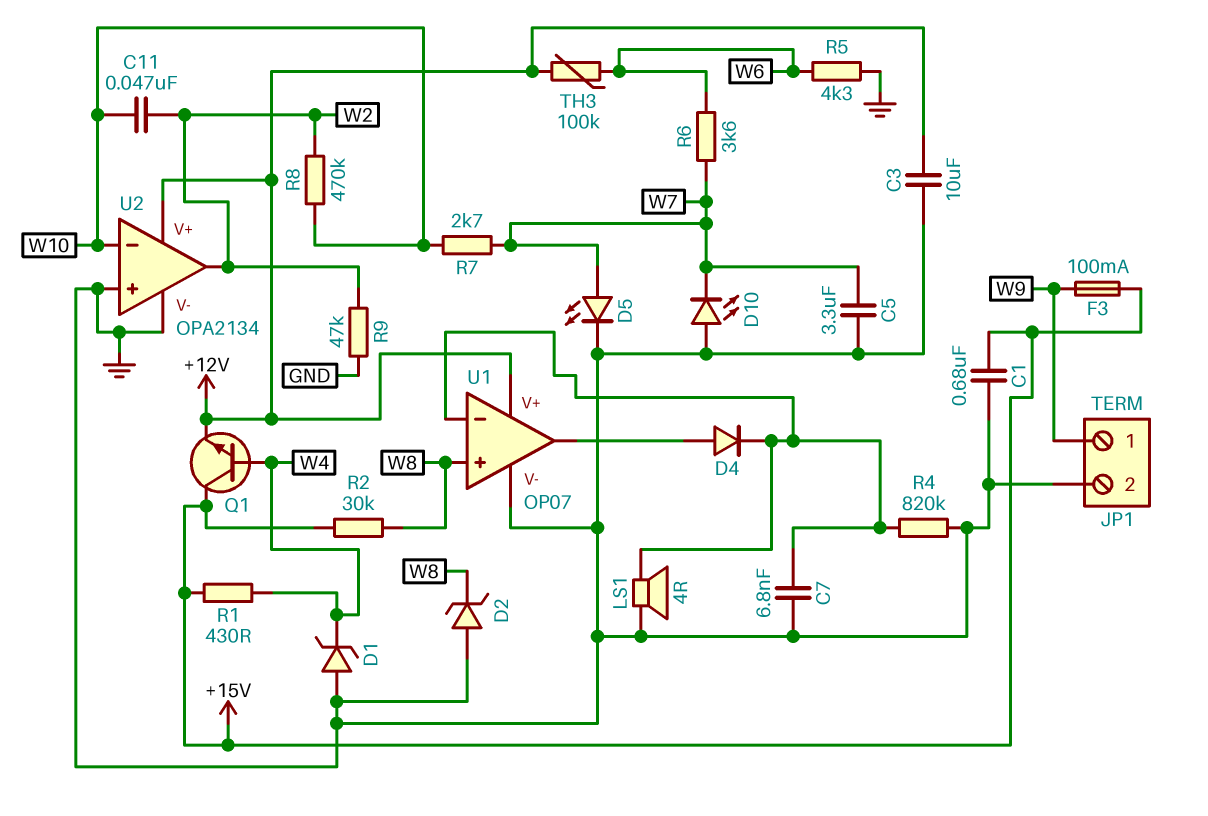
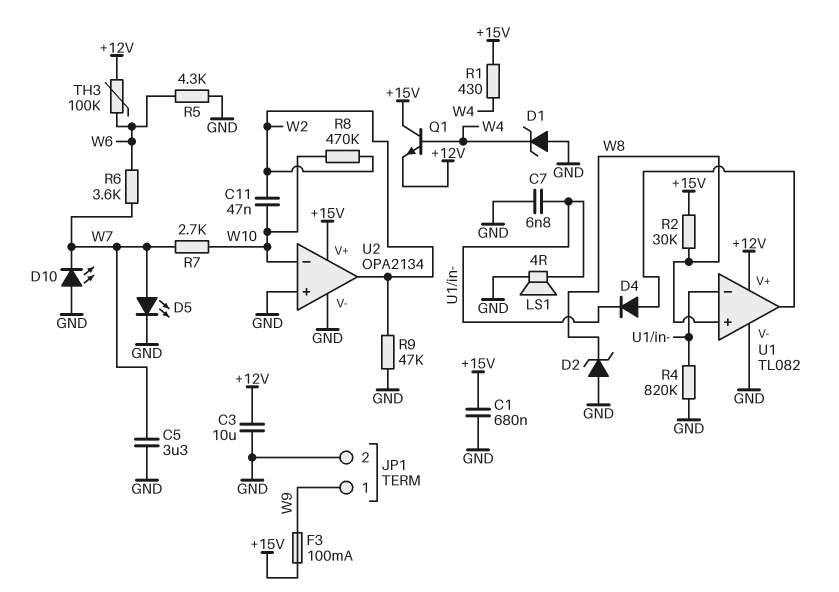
U1: OP07 -> TL082
U2 pin V+: +12V -> +15V

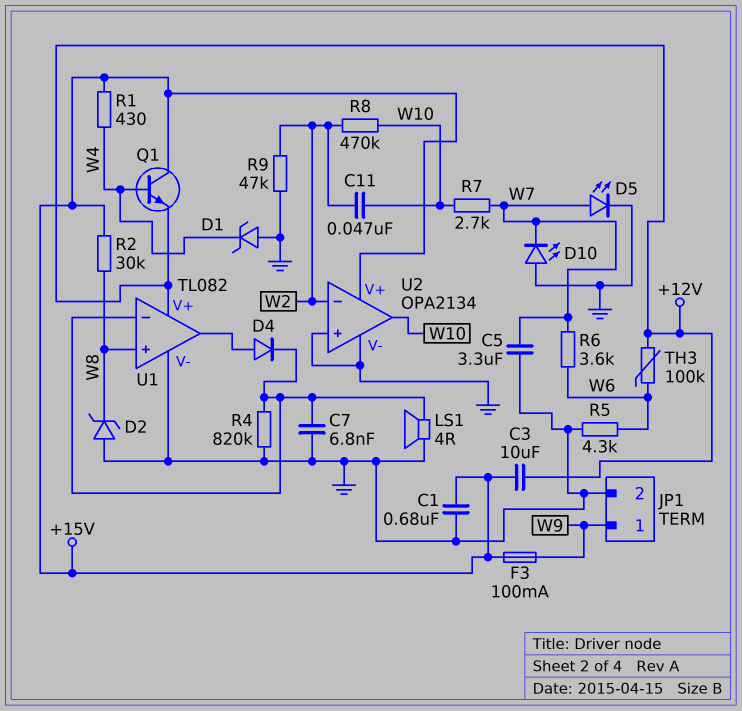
C3: 10uF (+12V, GND) -> 10uF (+12V, +15V)
U2 pin in-: W10 -> W2
U2 pin out: W2 -> W10

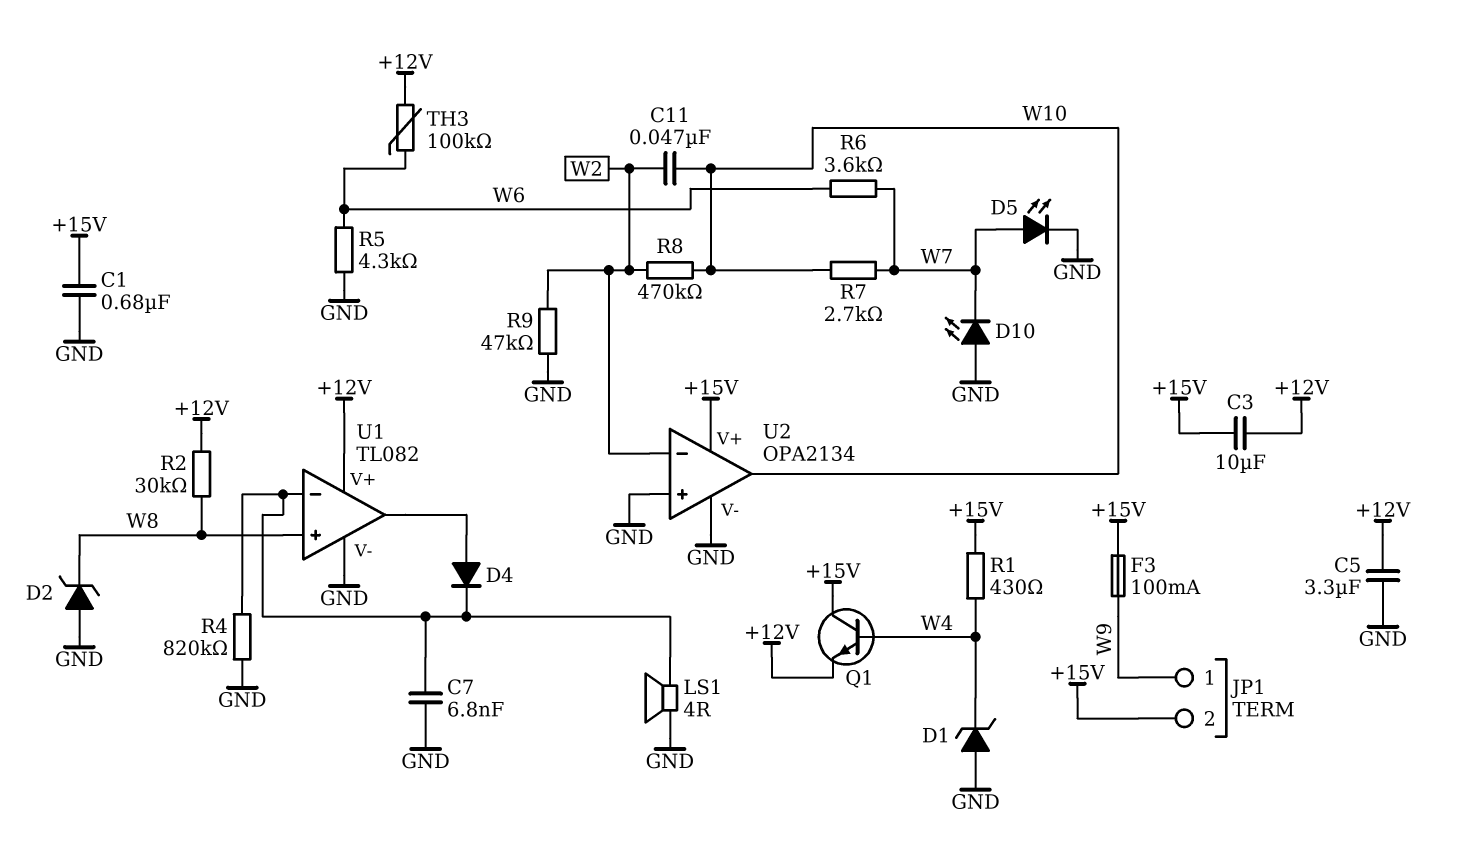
C5: 3.3uF (GND, W7) -> 3.3uF (+12V, GND)
JP1 pin 2: GND -> +15V
R2: 30k (+15V, W8) -> 30k (+12V, W8)

